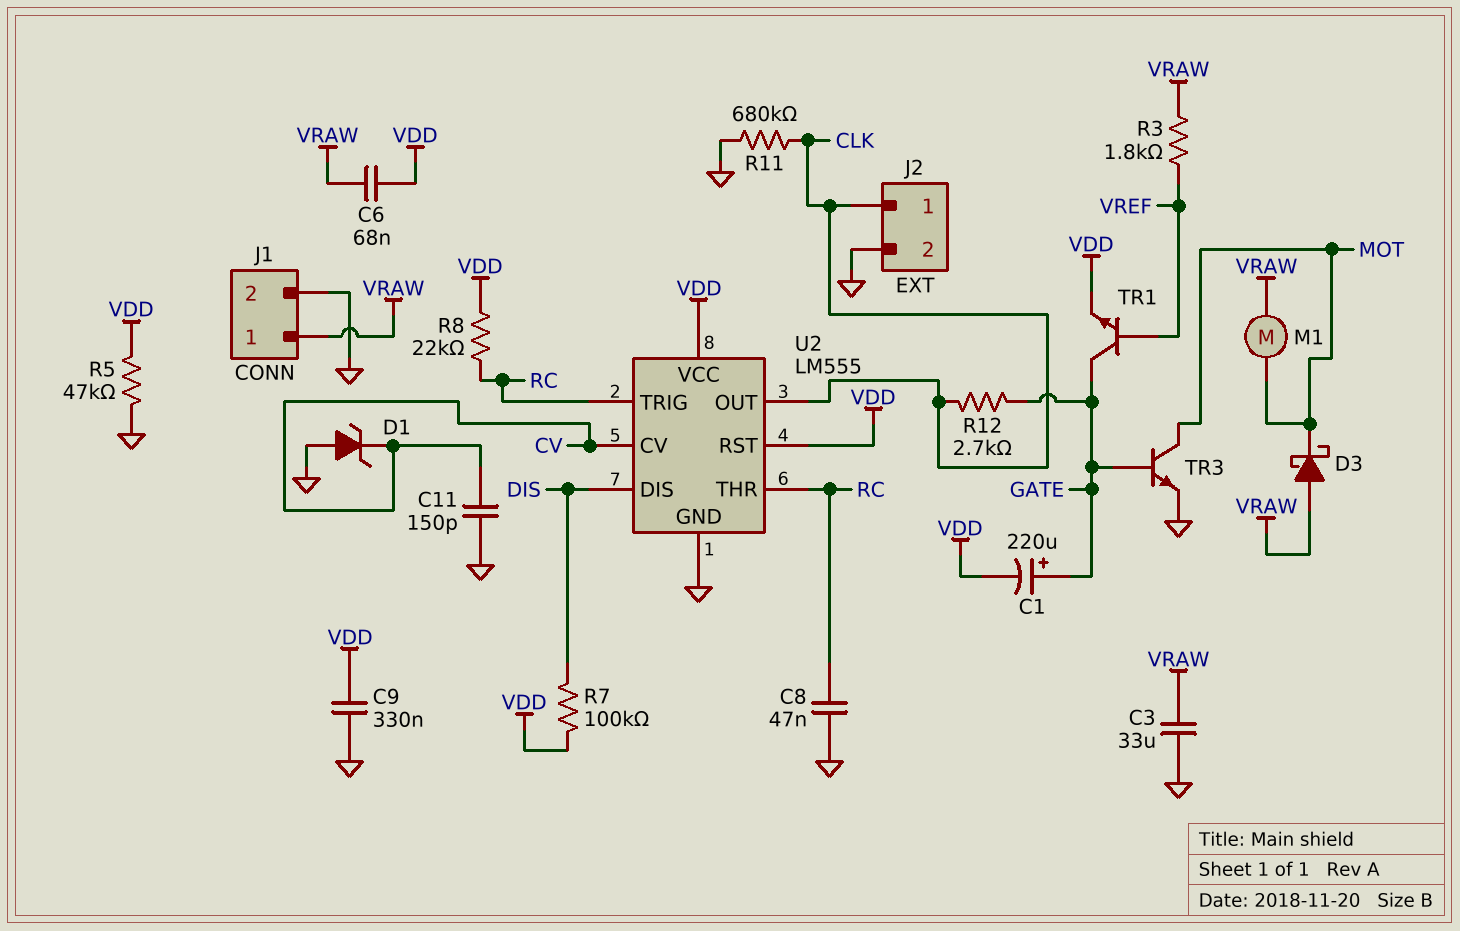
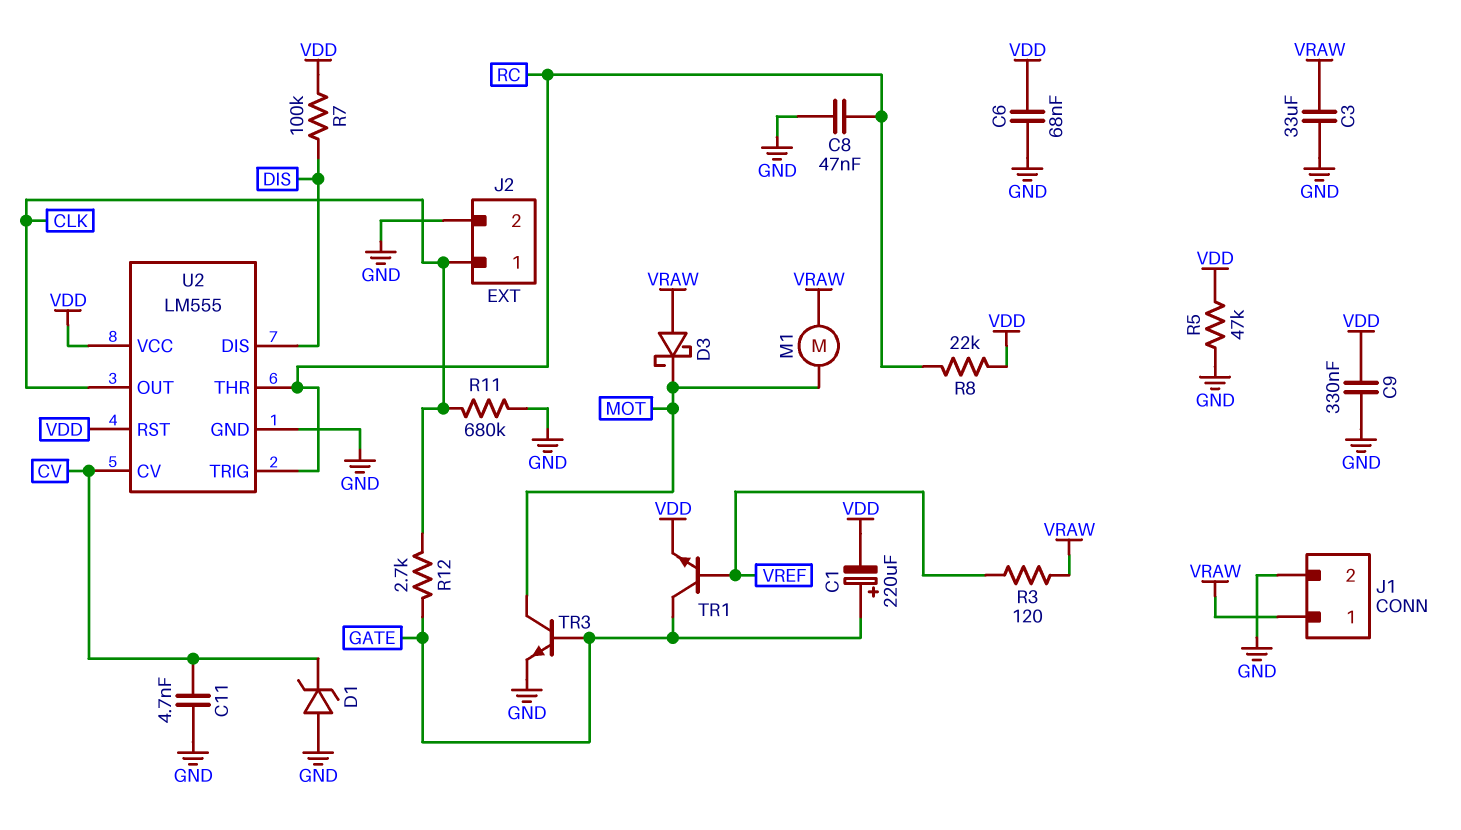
C6: 68nF (VDD, VRAW) -> 68nF (GND, VDD)
C11: 150pF (CV, GND) -> 4.7nF (CV, GND)
R3: 1.8k (VRAW, VREF) -> 120 (VRAW, VREF)

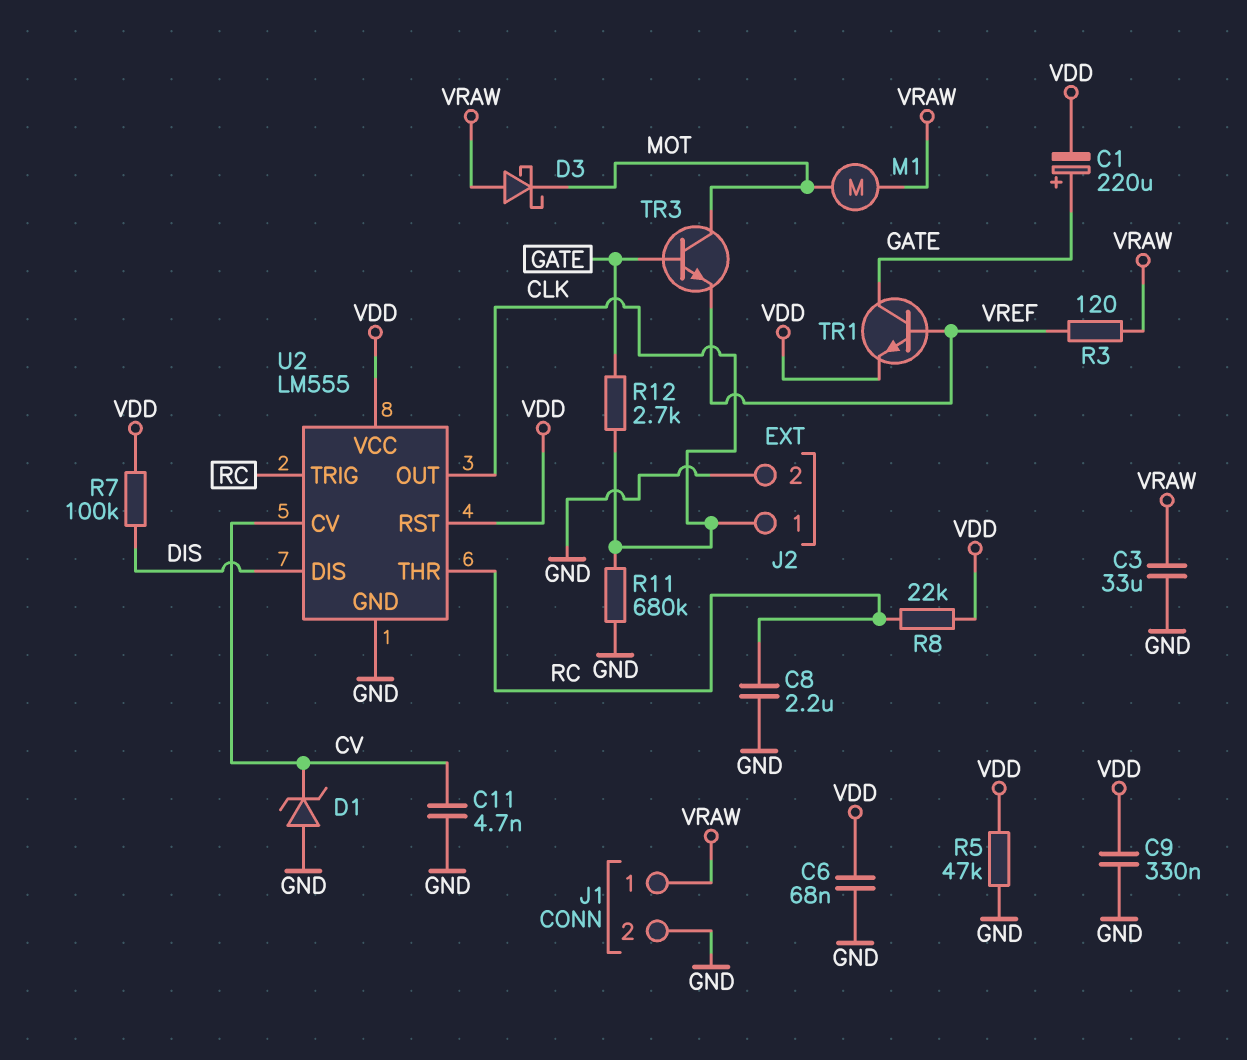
C8: 47nF (GND, RC) -> 2.2uF (GND, RC)
TR3: NPN (B GATE, C MOT, E GND) -> NPN (B GATE, C MOT, E VREF)

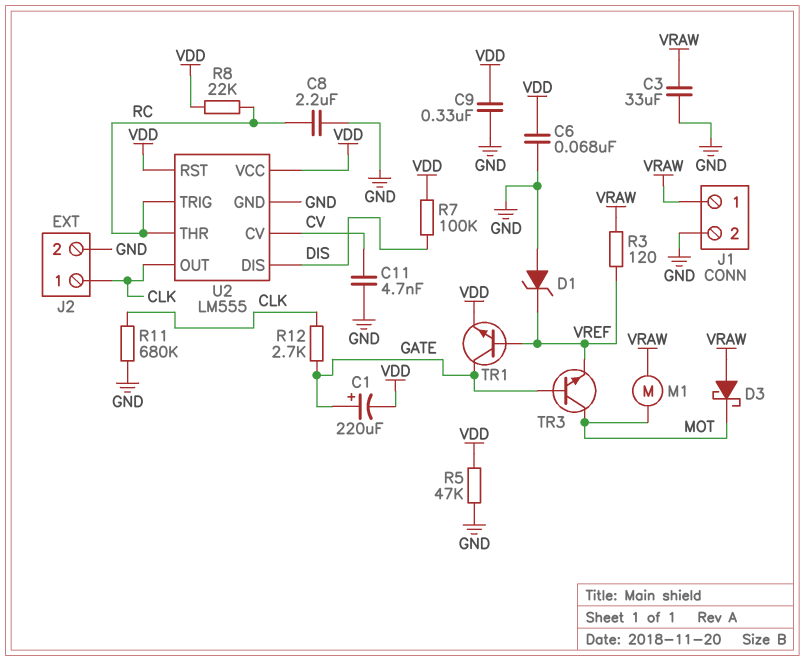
D1: zener (A GND, K CV) -> zener (A GND, K VREF)

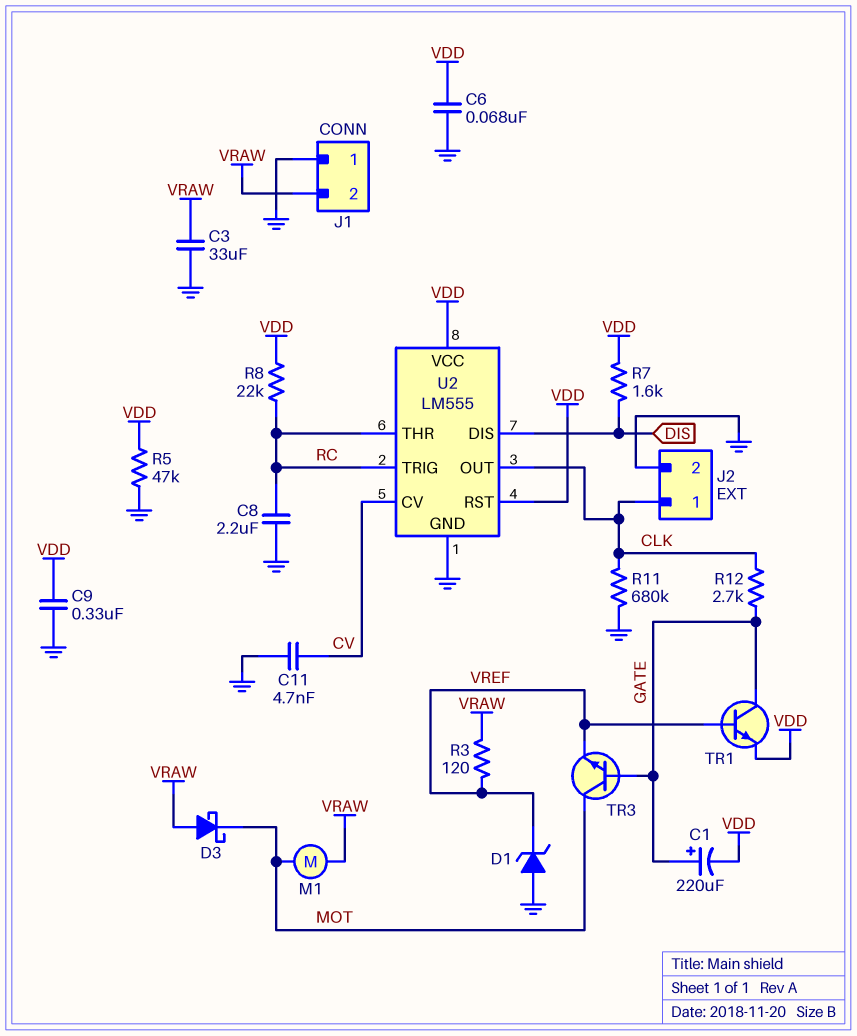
J1 pin 1: VRAW -> GND
J1 pin 2: GND -> VRAW
R7: 100k (DIS, VDD) -> 1.6k (DIS, VDD)

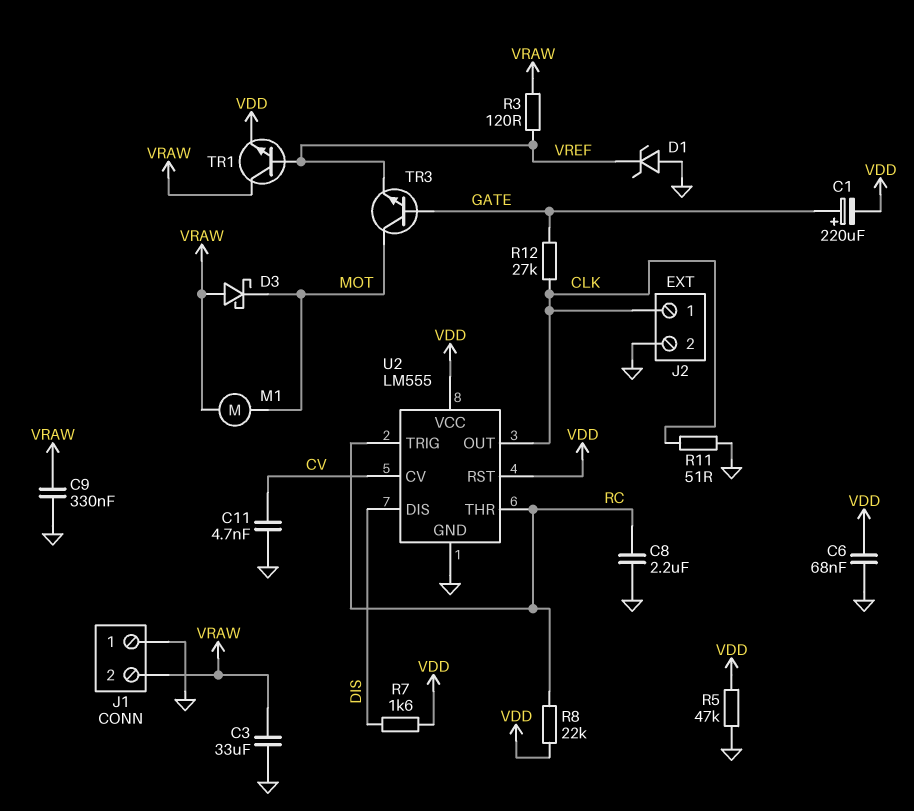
C9: 330nF (GND, VDD) -> 330nF (GND, VRAW)
R11: 680k (CLK, GND) -> 51 (CLK, GND)
R12: 2.7k (CLK, GATE) -> 27k (CLK, GATE)
TR1: NPN (B VREF, C GATE, E VDD) -> NPN (B VREF, C VRAW, E VDD)

